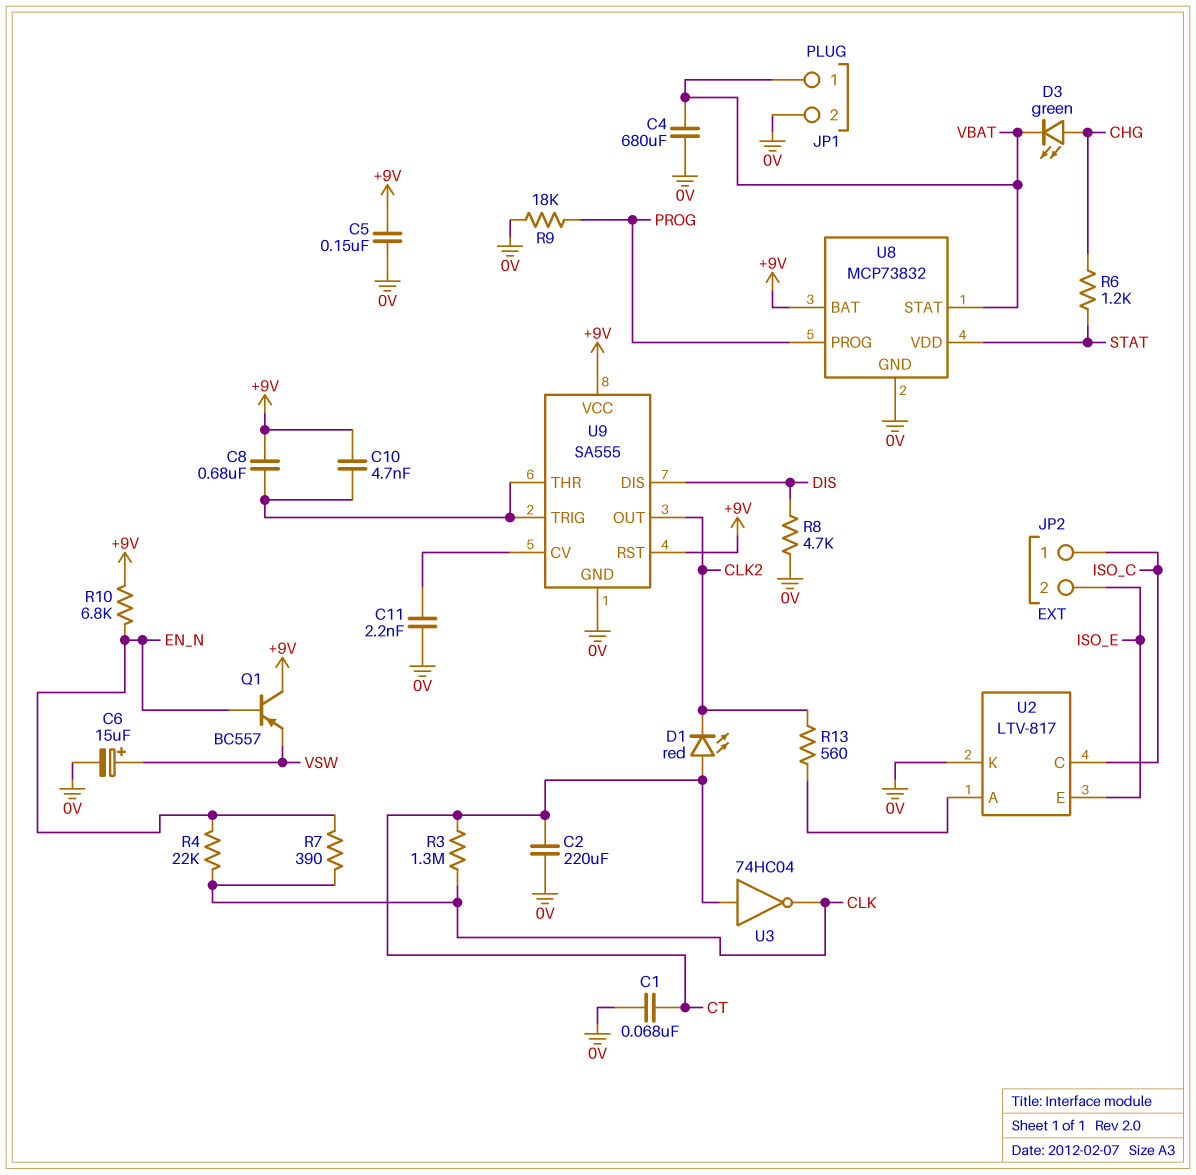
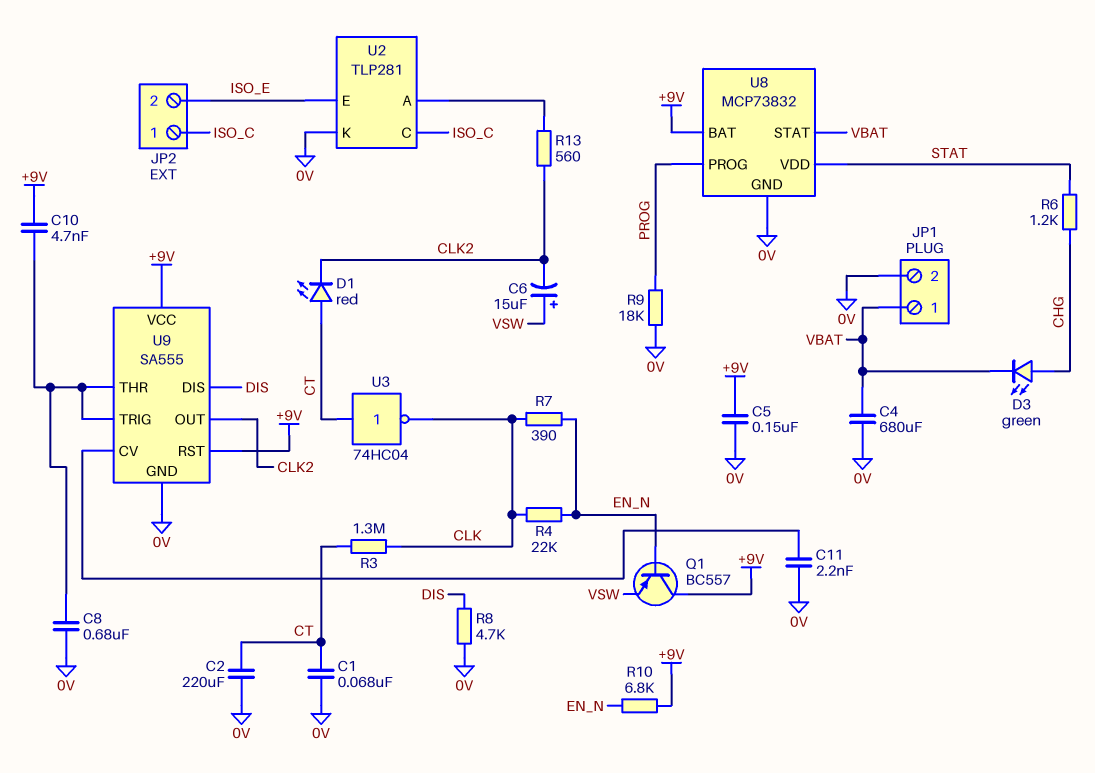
C6: 15uF (plus VSW, minus 0V) -> 15uF (plus VSW, minus CLK2)
C8: 680nF (+9V, U9/THR) -> 680nF (0V, U9/THR)
U2: LTV-817 -> TLP281

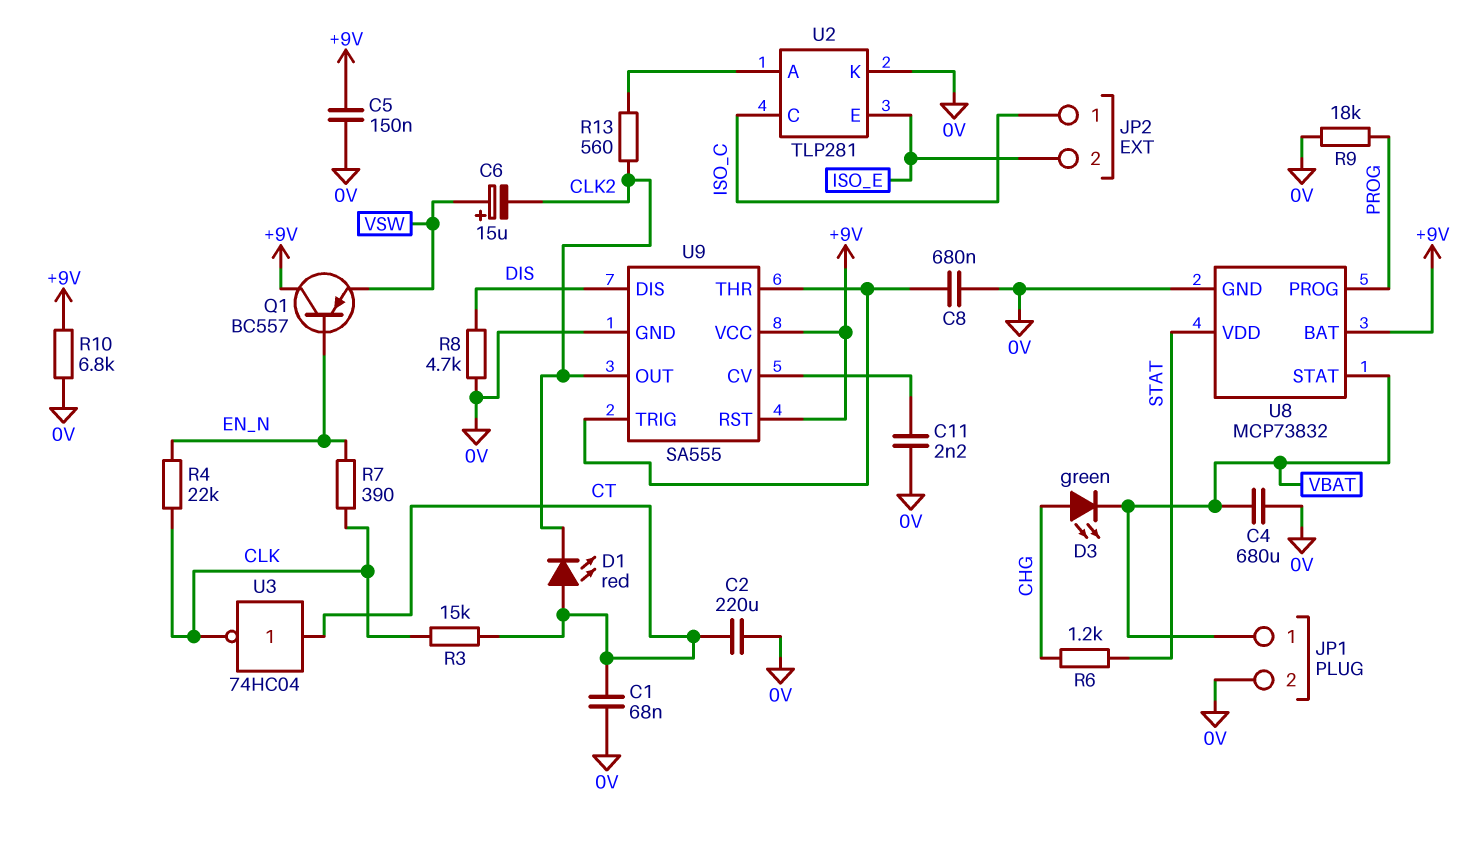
C10: 4.7nF (+9V, U9/THR) -> none
R3: 1.3M (CLK, CT) -> 15k (CLK, CT)
R10: 6.8k (+9V, EN_N) -> 6.8k (+9V, 0V)

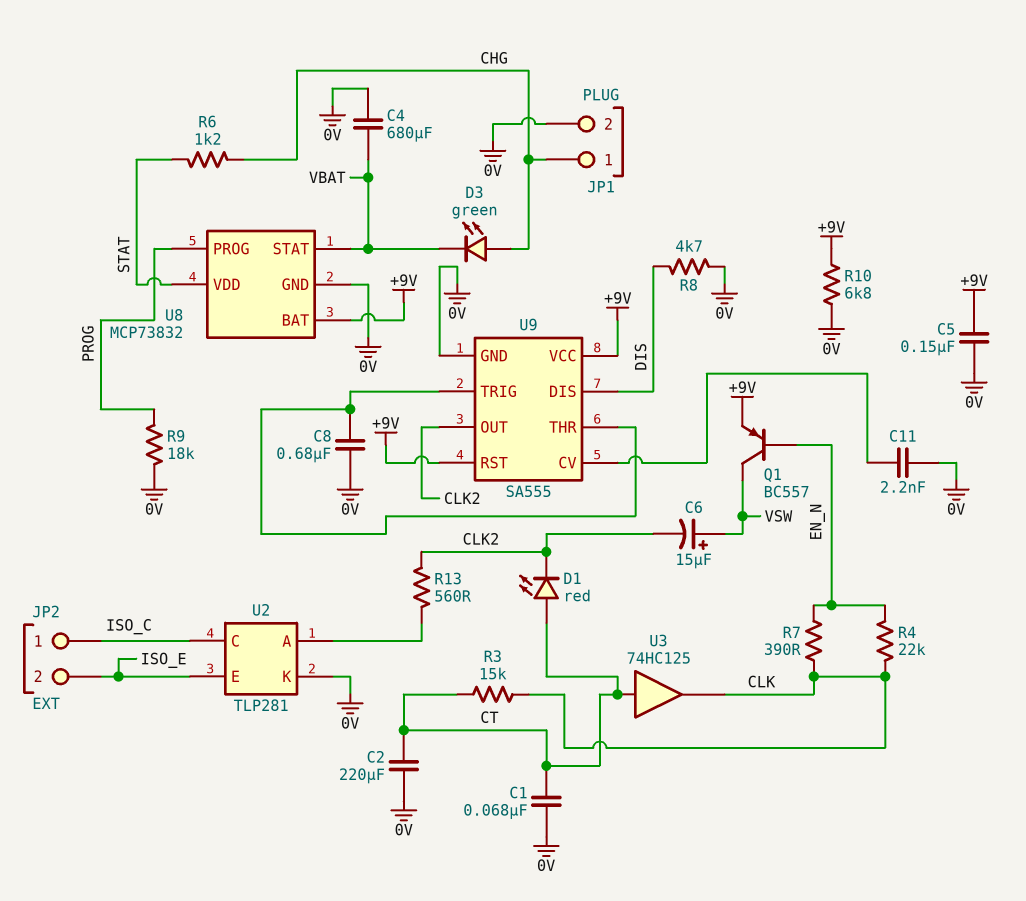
JP1 pin 1: VBAT -> CHG
Q1: PNP BC557 (B EN_N, C +9V, E VSW) -> PNP BC557 (B EN_N, C VSW, E +9V)
U3: NOT 74HC04 (in CT, out CLK) -> buffer 74HC125 (in CT, out CLK)

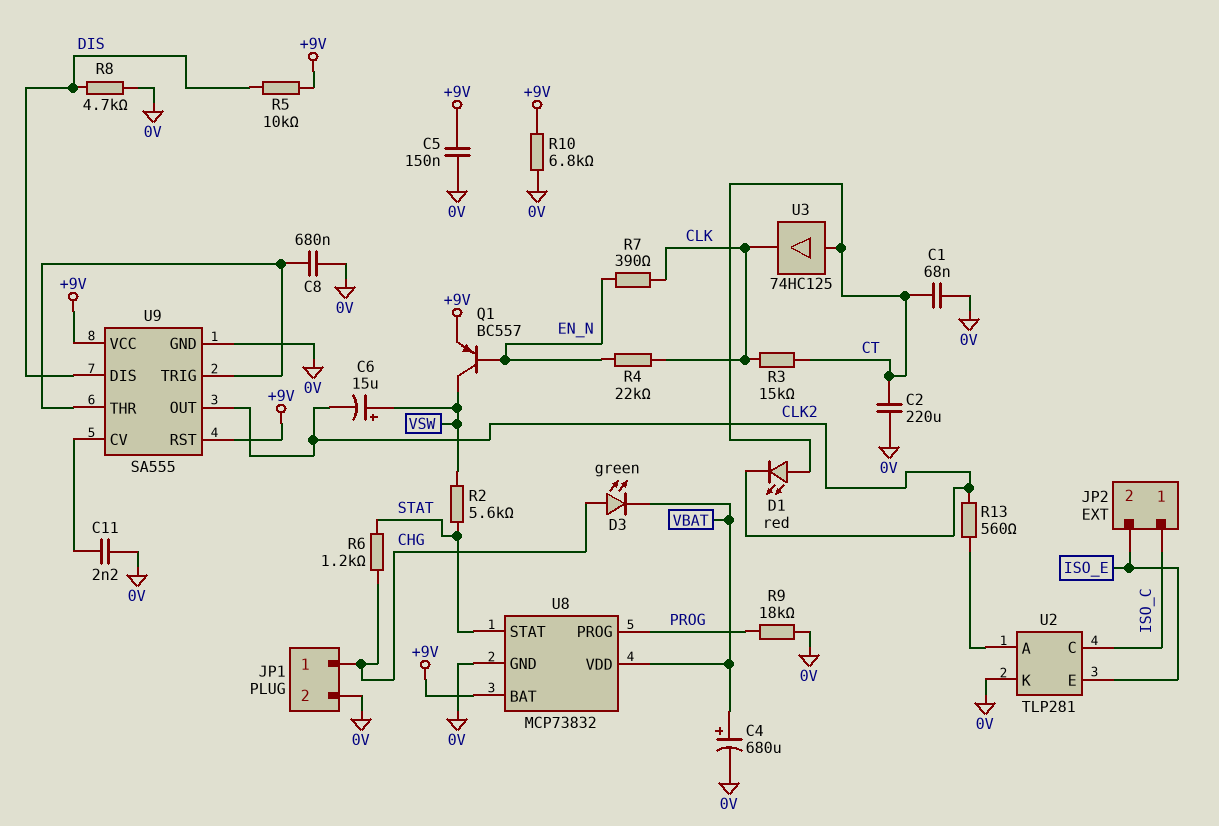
C4: 680uF (0V, VBAT) -> 680uF (plus VBAT, minus 0V)
R2: none -> 5.6k (STAT, VSW)
R5: none -> 10k (+9V, DIS)
U8 pin STAT: VBAT -> STAT
U8 pin VDD: STAT -> VBAT

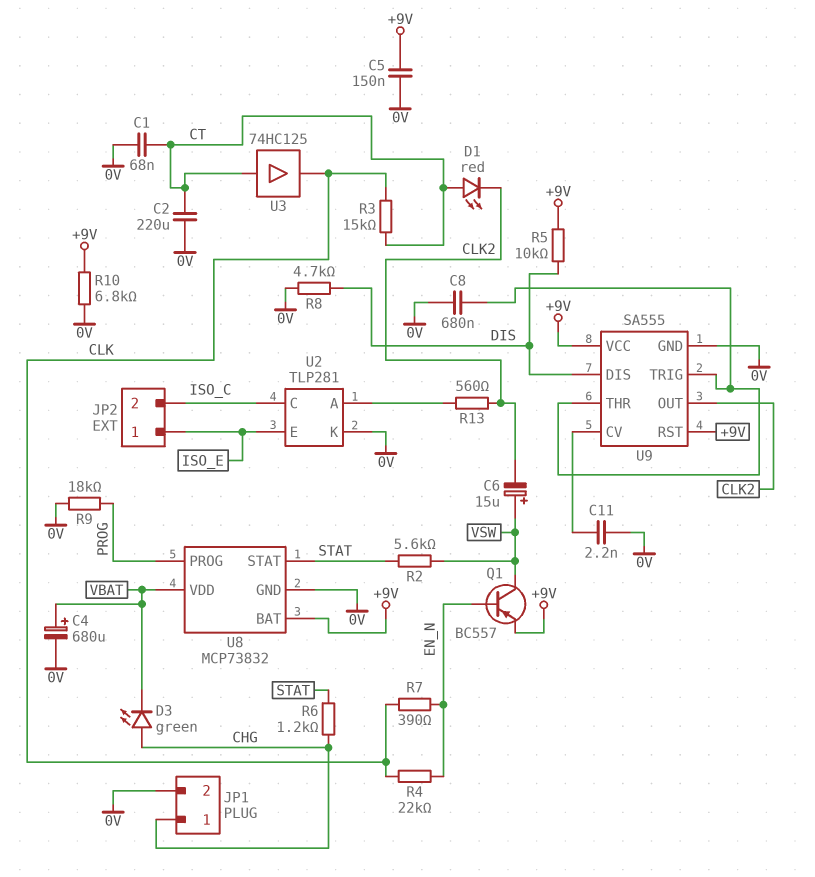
JP2 pin 1: ISO_C -> ISO_E
JP2 pin 2: ISO_E -> ISO_C

